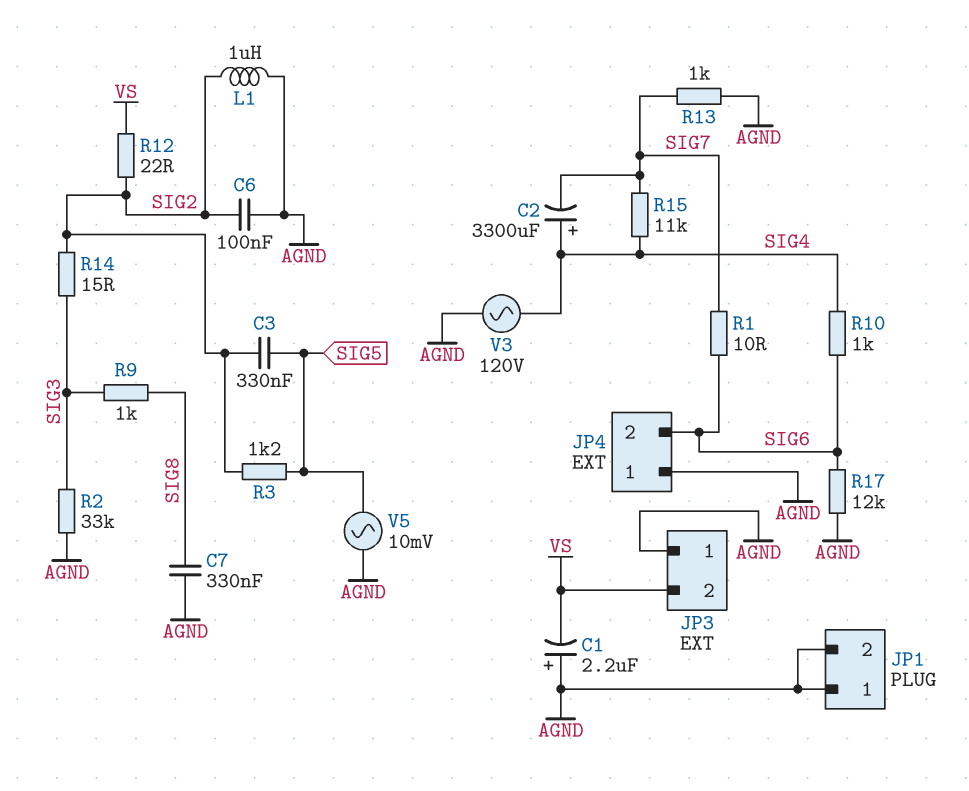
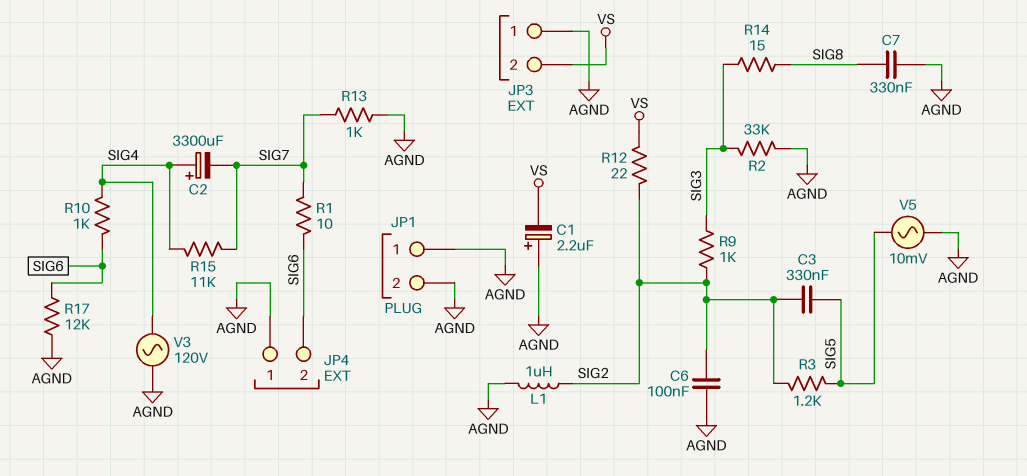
R9: 1k (SIG3, SIG8) -> 1k (SIG2, SIG3)
R14: 15 (SIG2, SIG3) -> 15 (SIG3, SIG8)

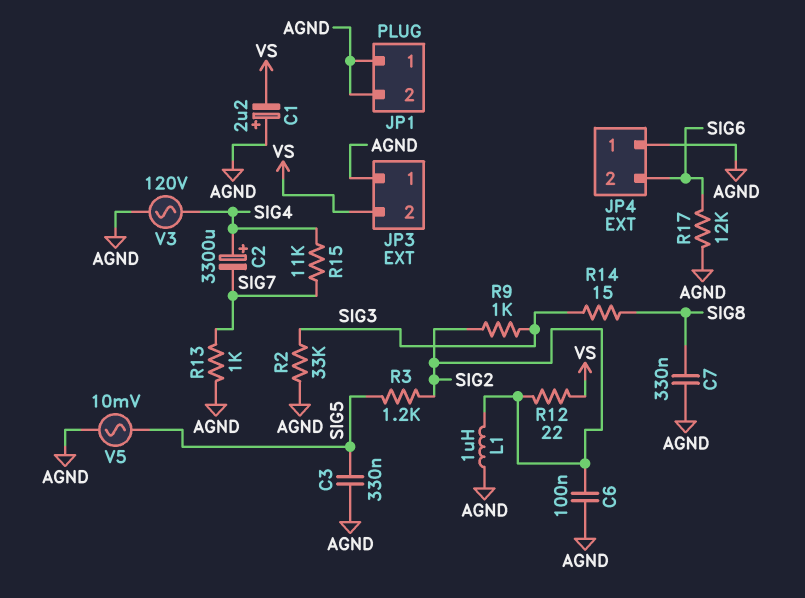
C3: 330nF (SIG2, SIG5) -> 330nF (AGND, SIG5)
R1: 10 (SIG6, SIG7) -> none
R10: 1k (SIG4, SIG6) -> none

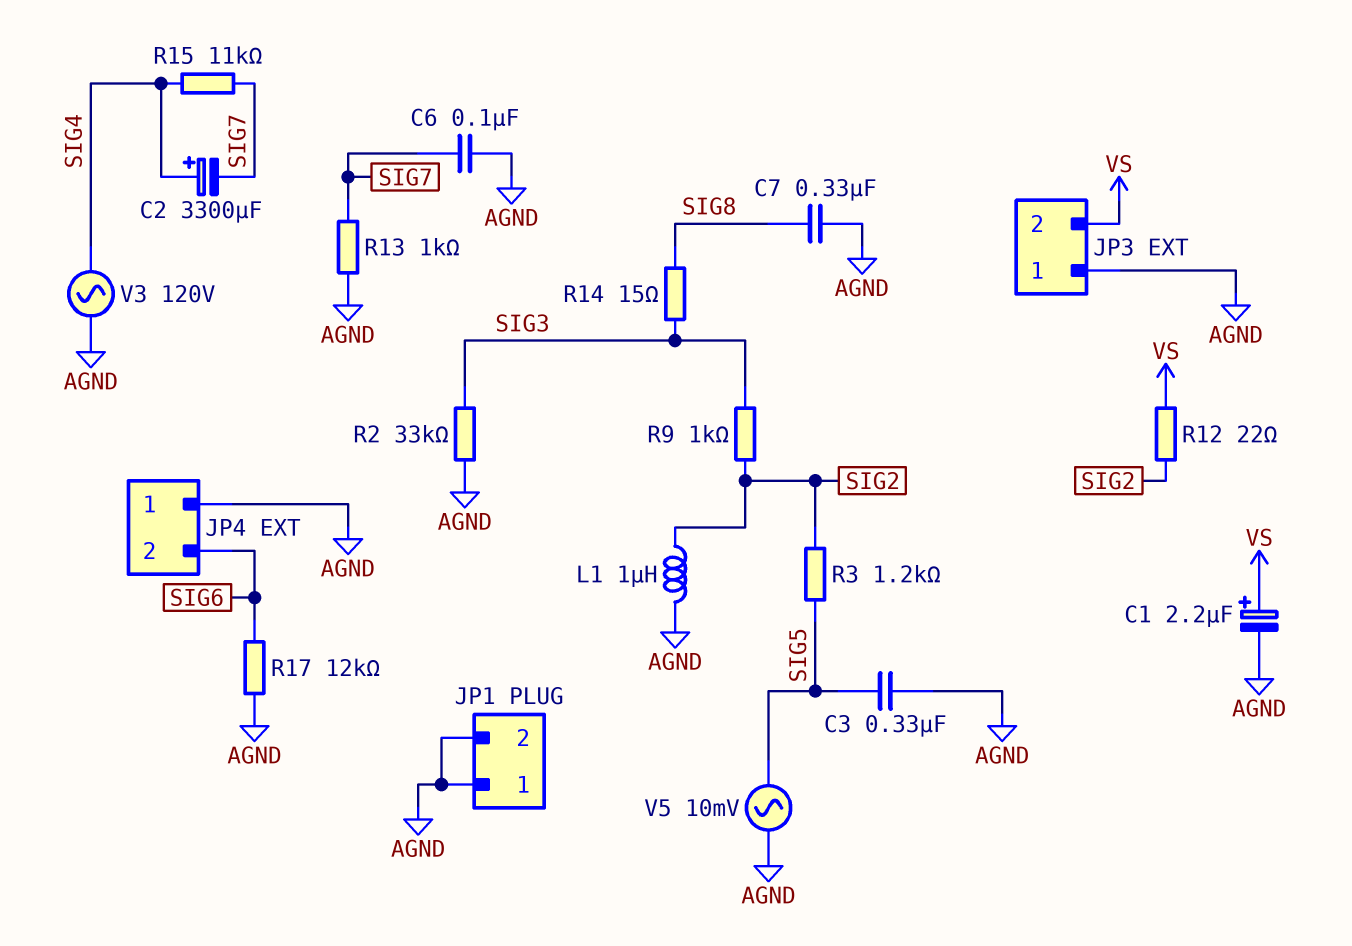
C1: 2.2uF (plus AGND, minus VS) -> 2.2uF (plus VS, minus AGND)
C6: 100nF (AGND, SIG2) -> 100nF (AGND, SIG7)

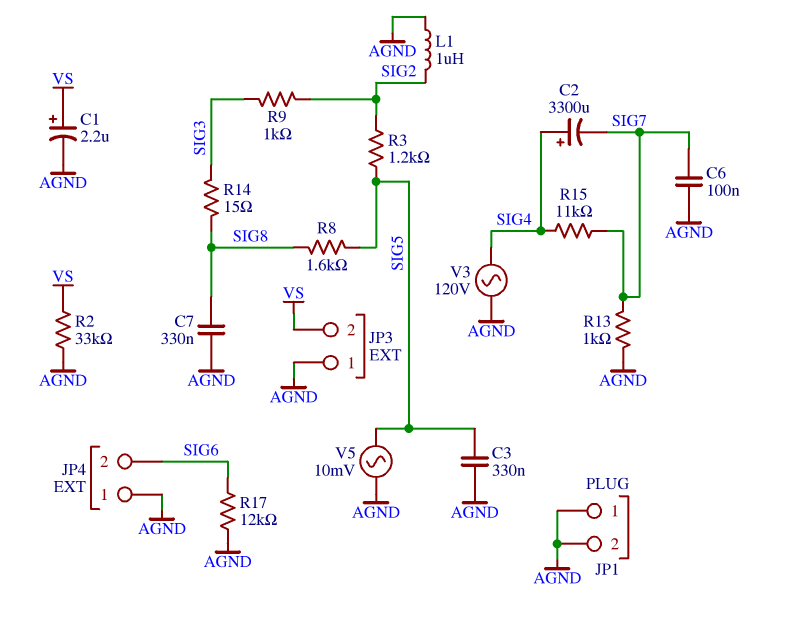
R2: 33k (AGND, SIG3) -> 33k (AGND, VS)
R8: none -> 1.6k (SIG5, SIG8)
R12: 22 (SIG2, VS) -> none

